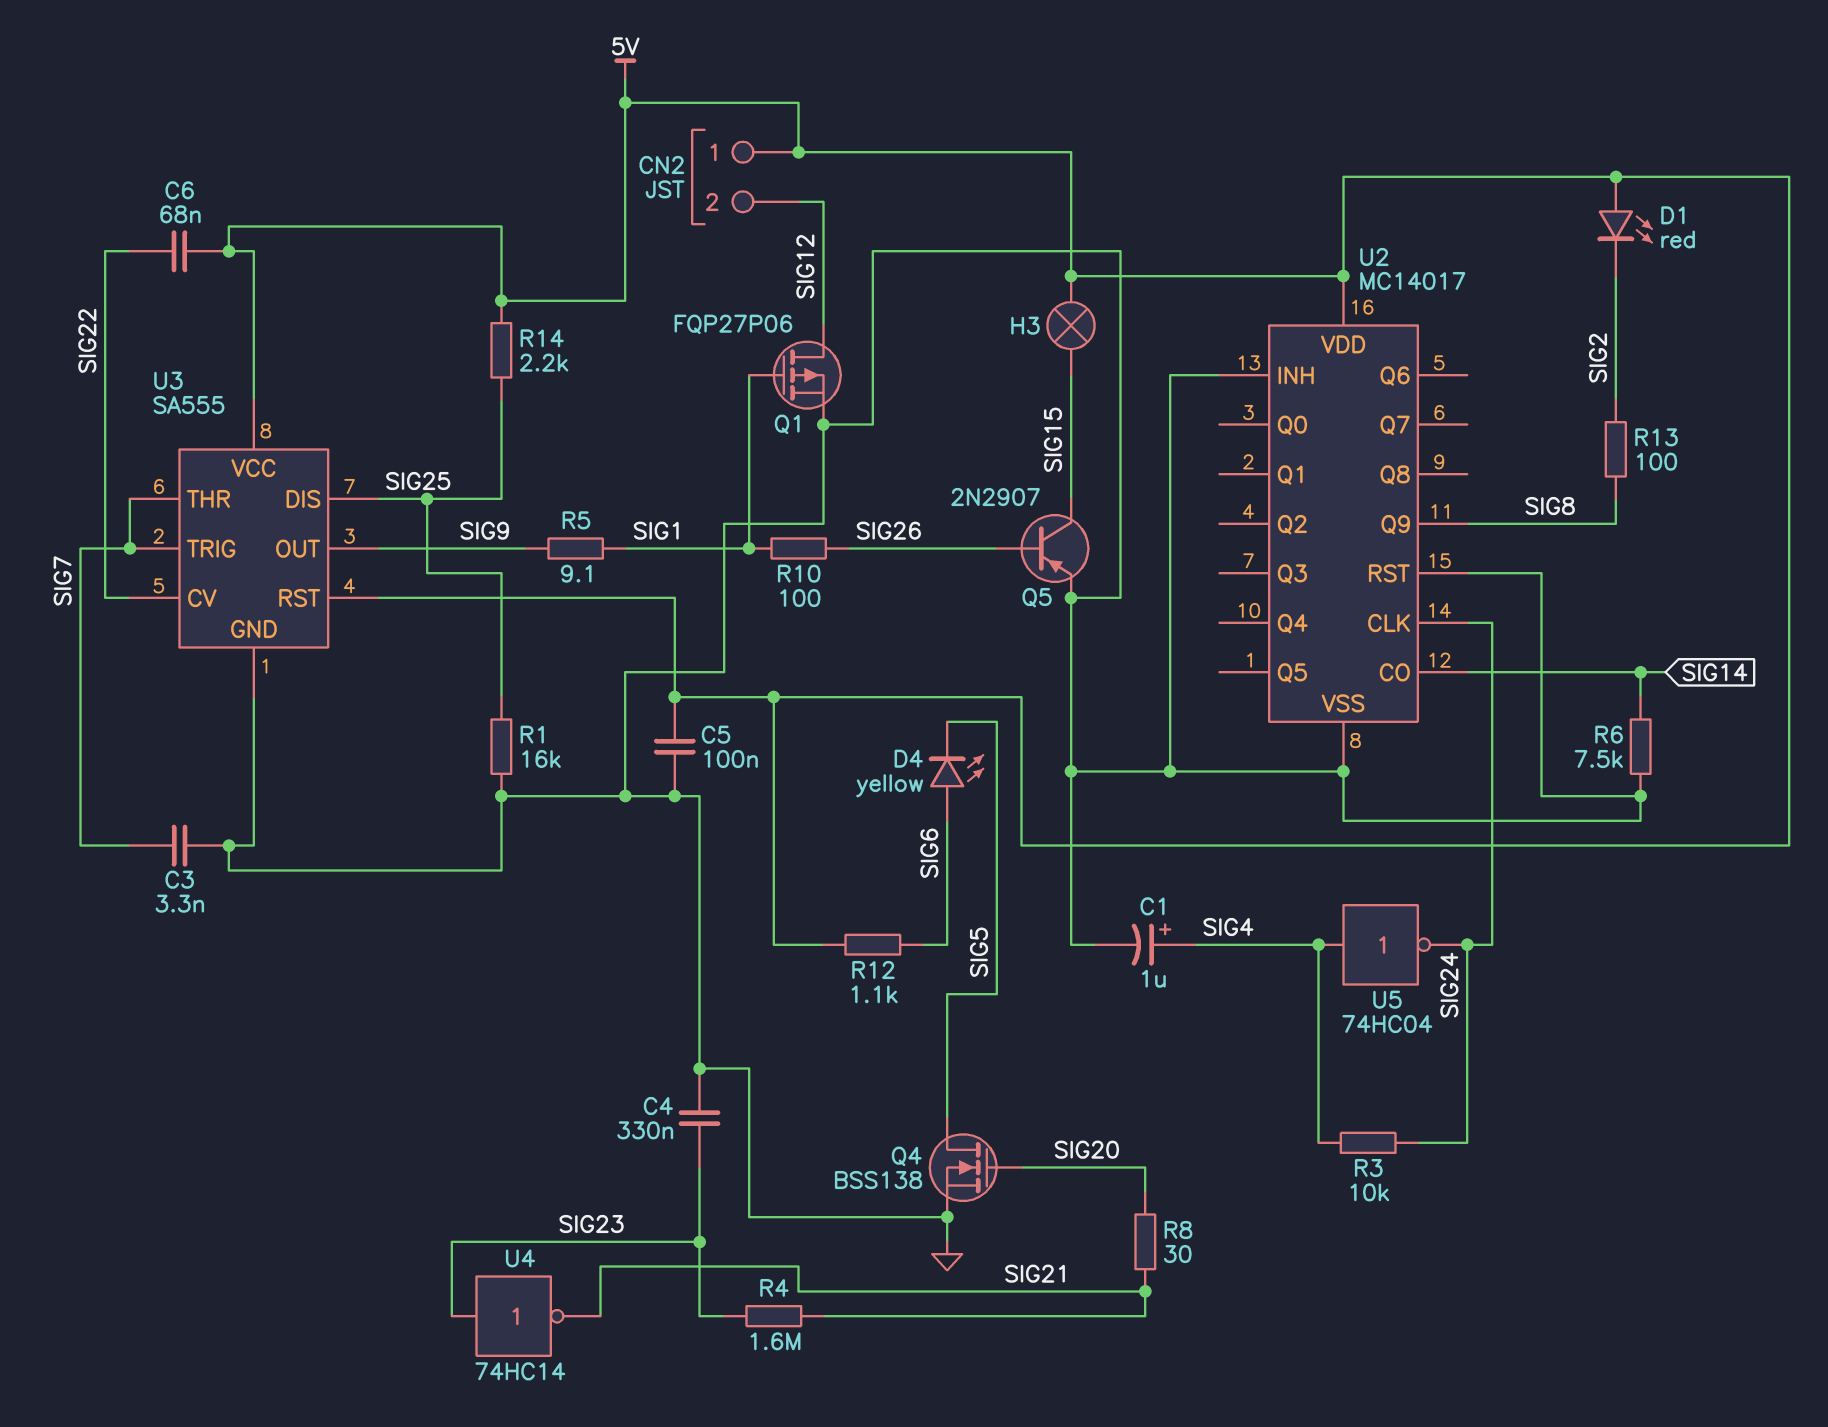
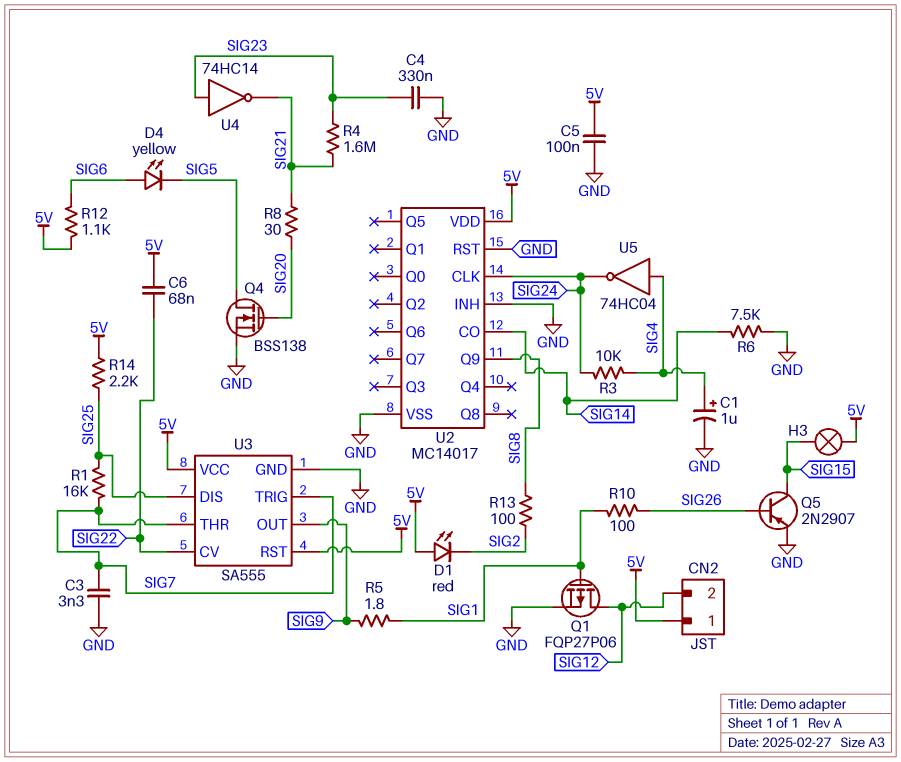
R1: 16k (GND, SIG25) -> 16k (SIG7, SIG25)
R5: 9.1 (SIG1, SIG9) -> 1.8 (SIG1, SIG9)

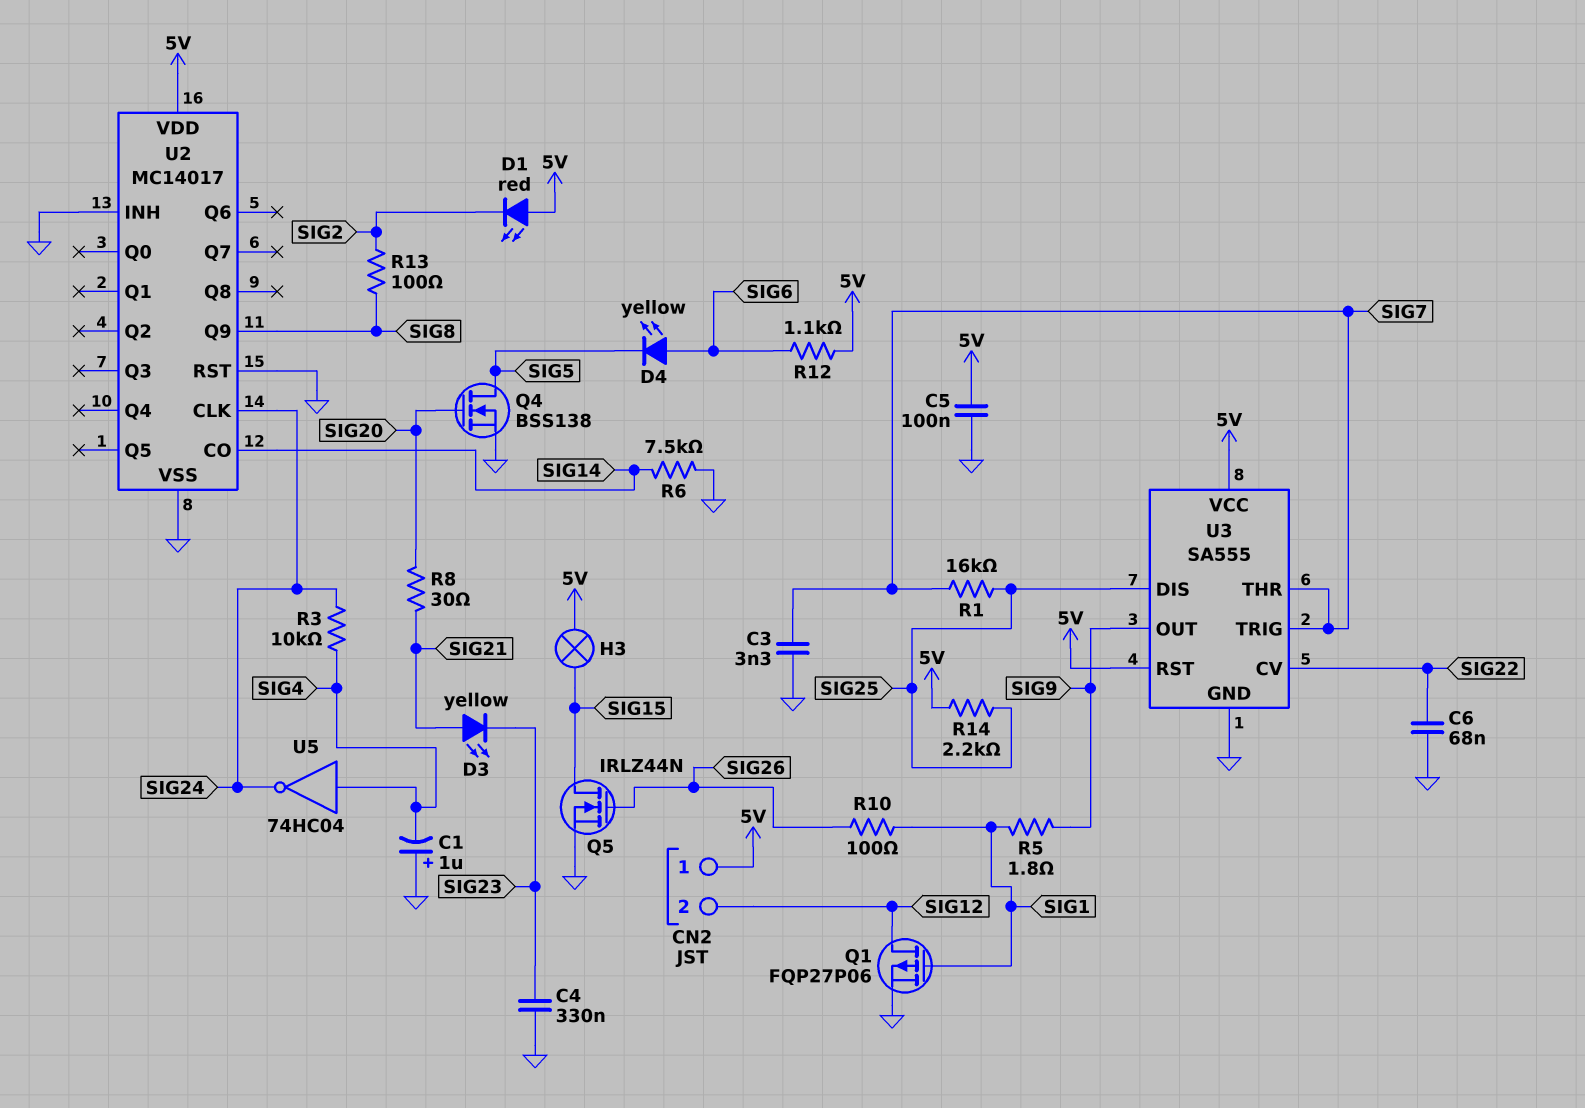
C1: 1uF (plus SIG4, minus GND) -> 1uF (plus GND, minus SIG4)
C6: 68nF (5V, SIG22) -> 68nF (GND, SIG22)
D3: none -> LED yellow (A SIG21, K SIG23)
Q5: PNP 2N2907 (B SIG26, C SIG15, E GND) -> NMOS IRLZ44N (G SIG26, D SIG15, S GND)
R4: 1.6M (SIG21, SIG23) -> none
U4: NOT 74HC14 (in SIG23, out SIG21) -> none

